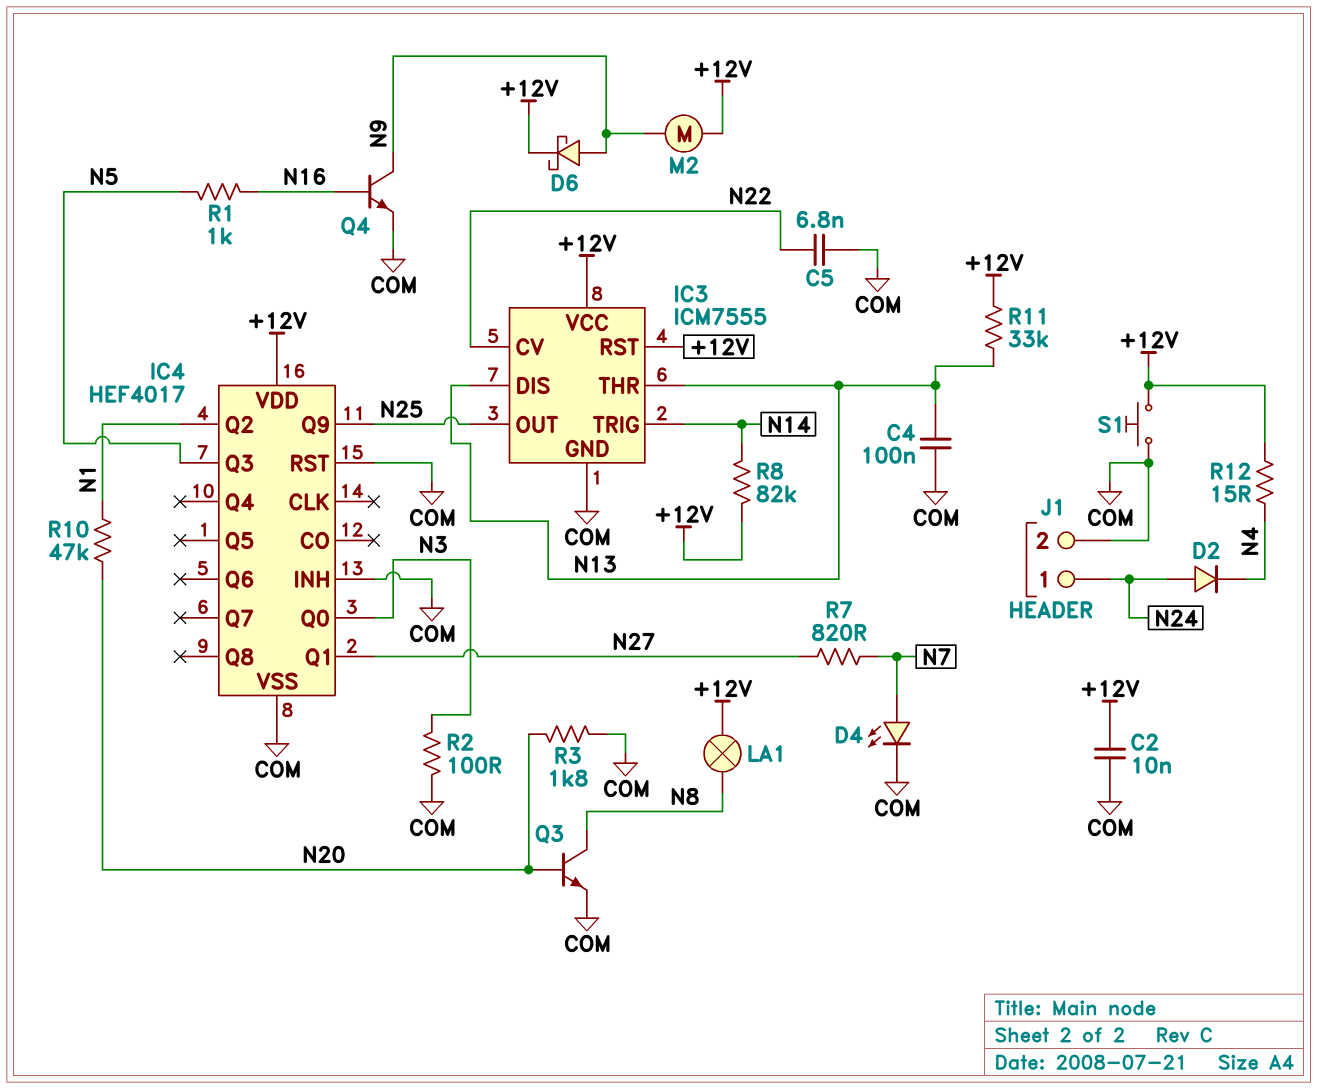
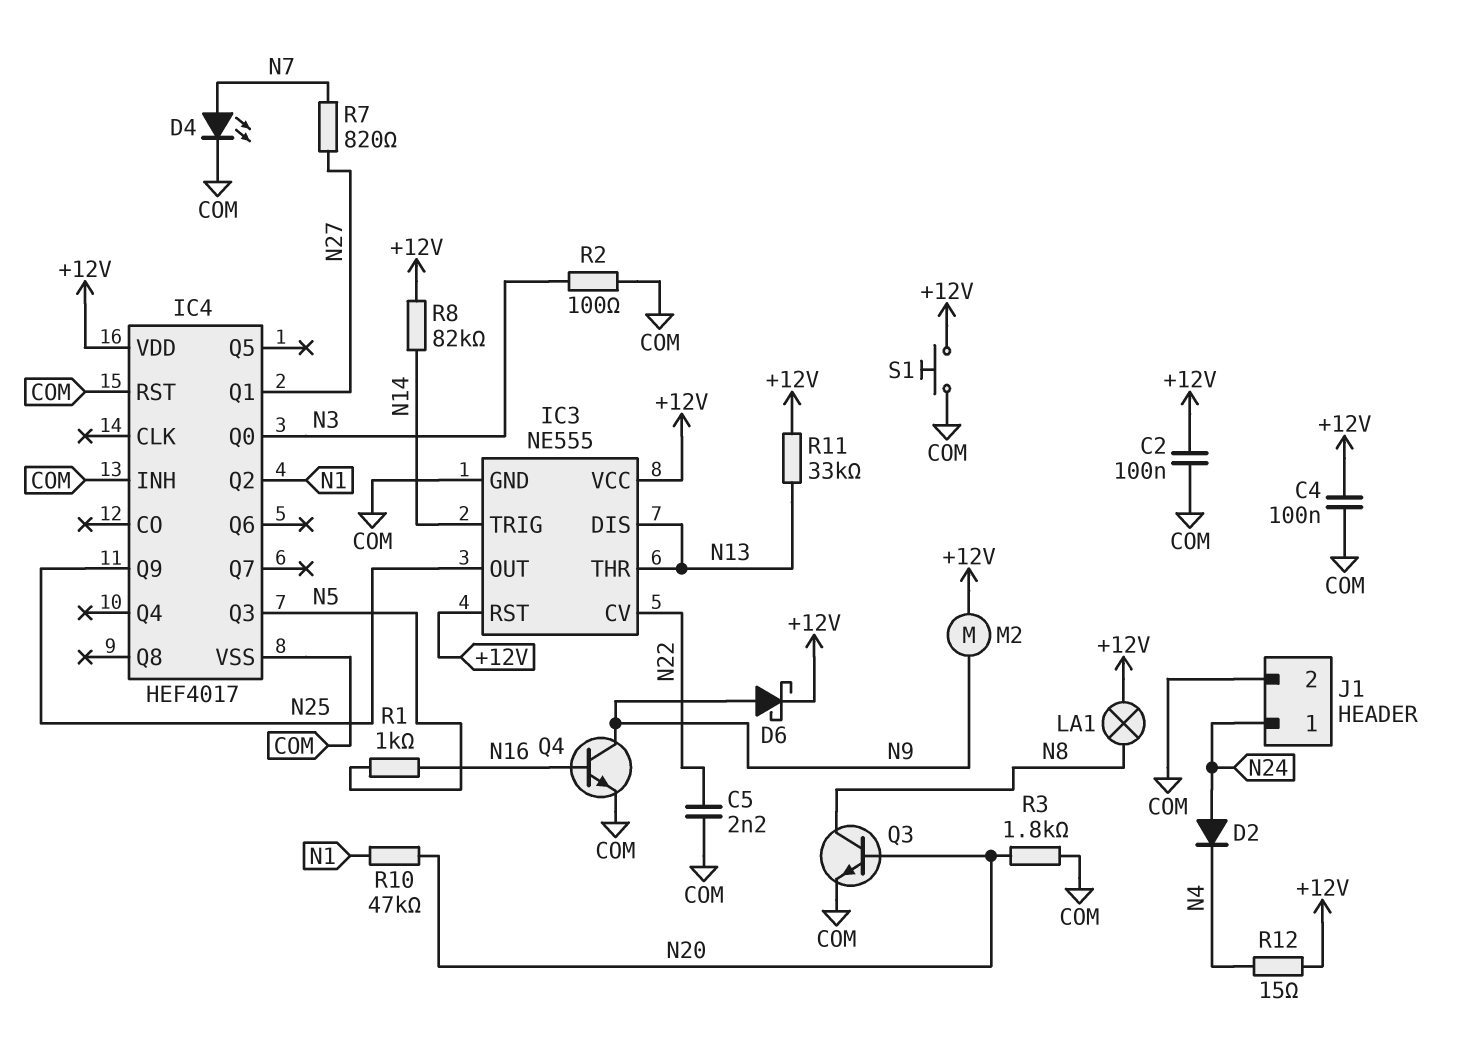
C2: 10nF (+12V, COM) -> 100nF (+12V, COM)
C4: 100nF (COM, N13) -> 100nF (+12V, COM)
C5: 6.8nF (COM, N22) -> 2.2nF (COM, N22)
IC3: ICM7555 -> NE555

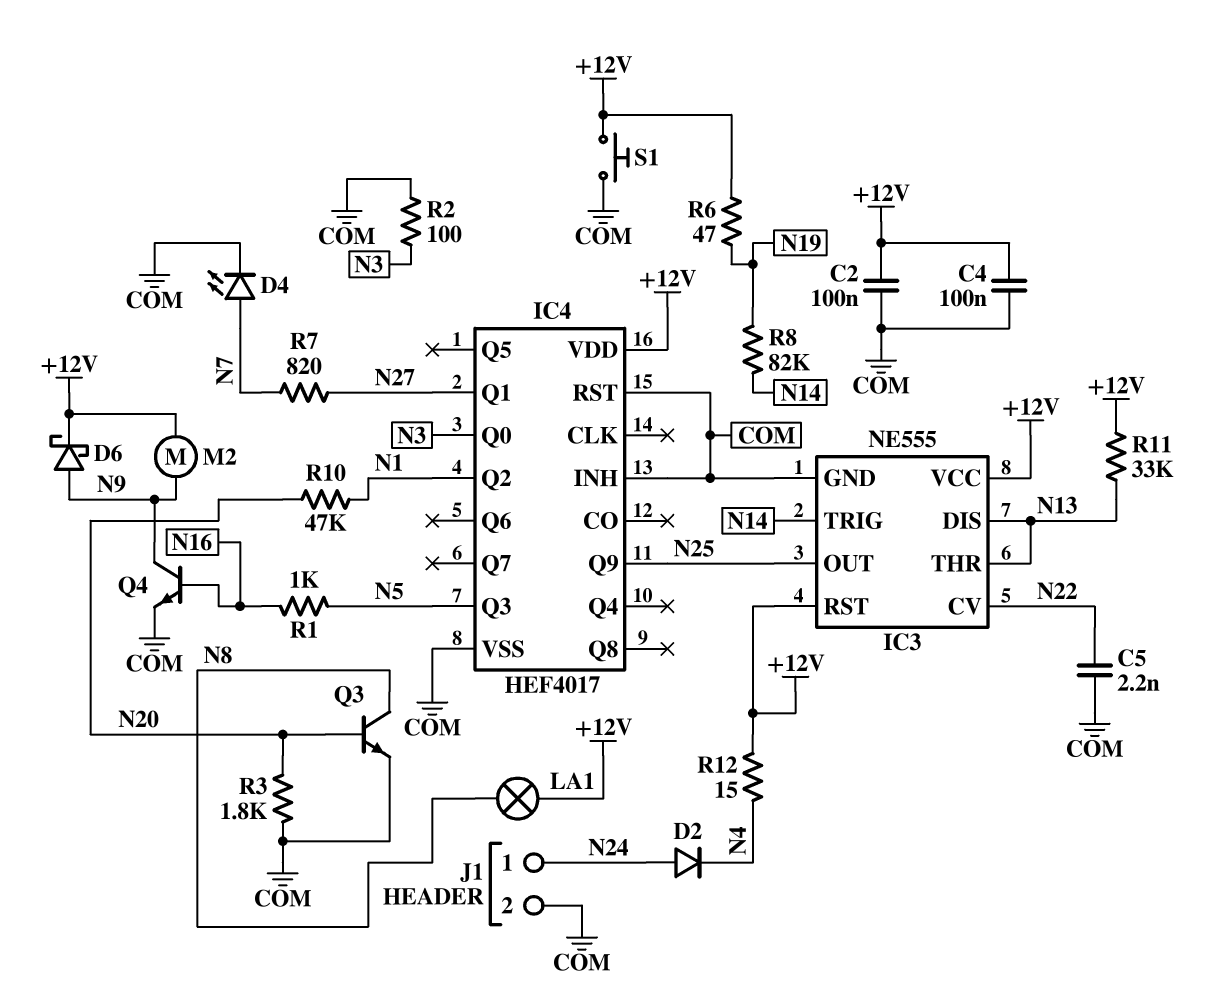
R6: none -> 47 (+12V, N19)
R8: 82k (+12V, N14) -> 82k (N14, N19)

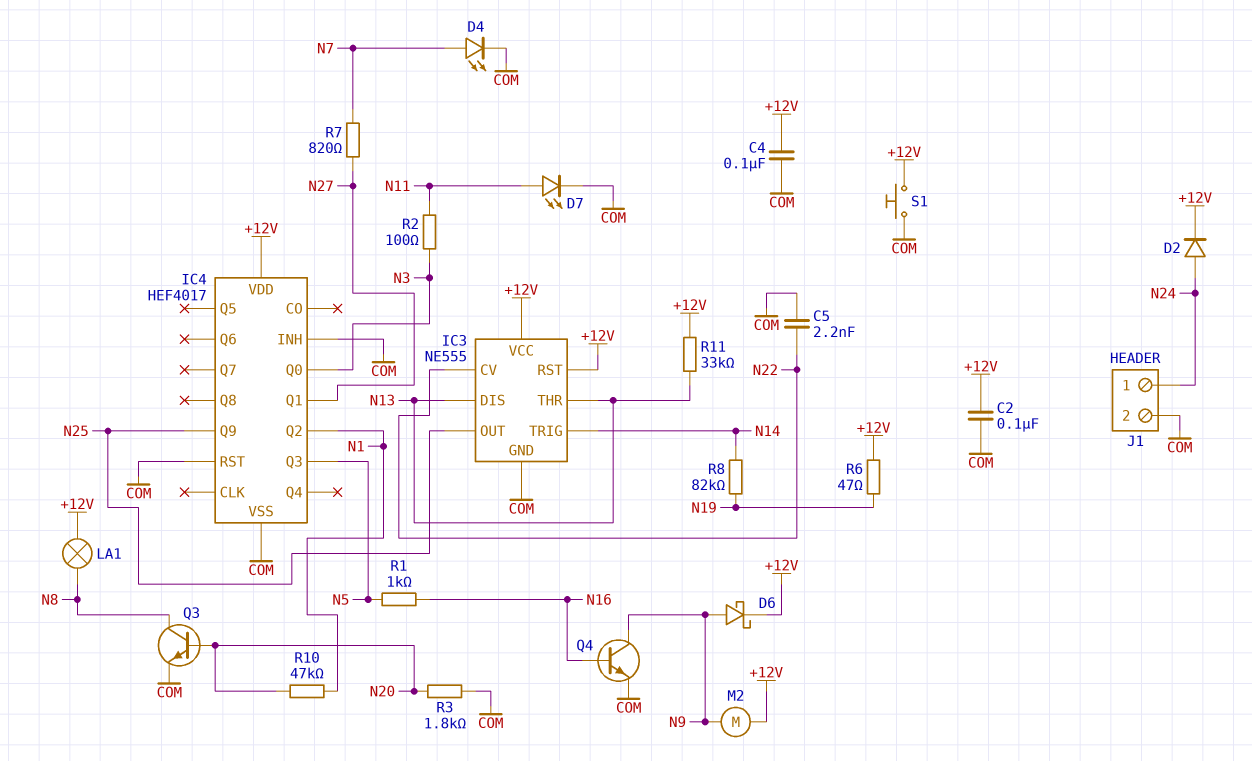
D2: diode (A N24, K N4) -> diode (A N24, K +12V)
D7: none -> LED (A N11, K COM)
R2: 100 (COM, N3) -> 100 (N3, N11)
R12: 15 (+12V, N4) -> none

